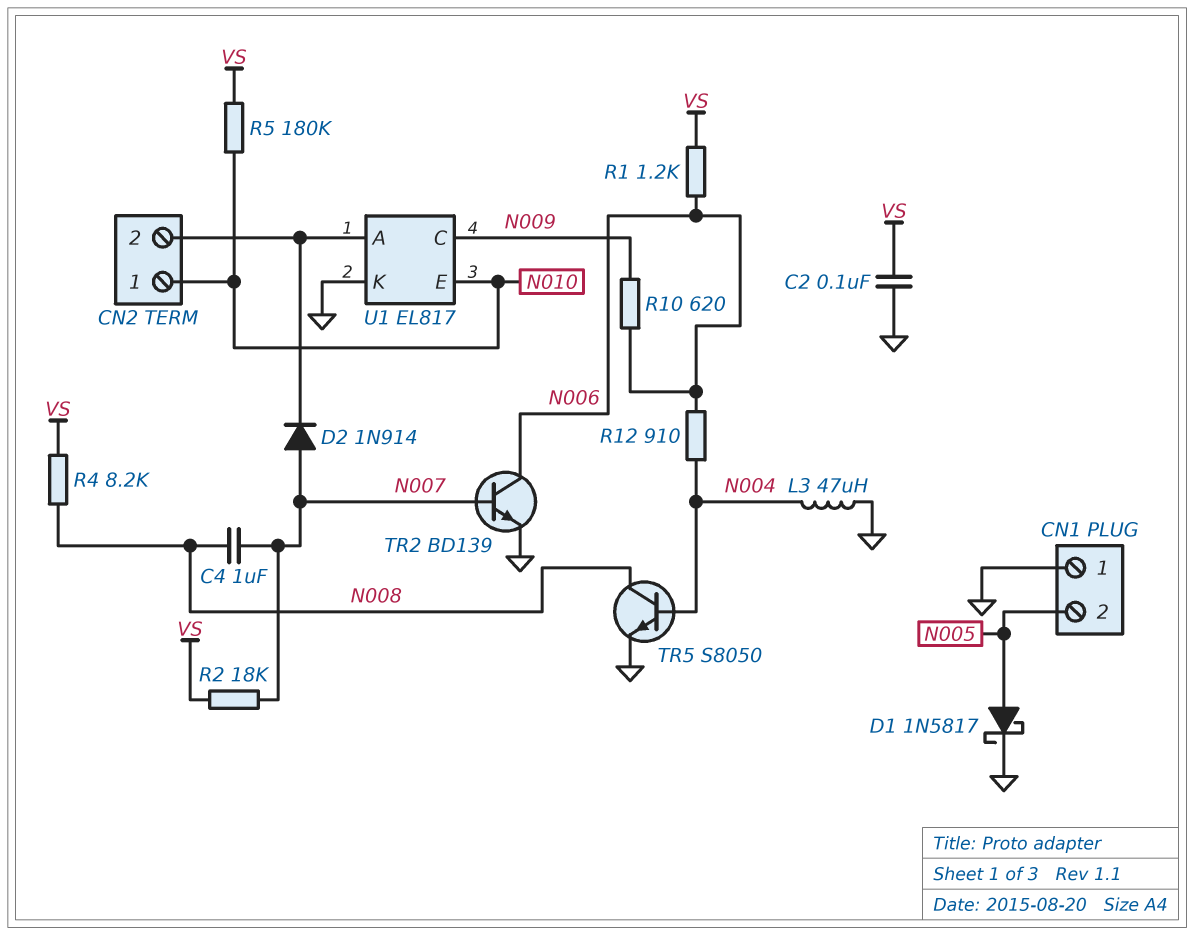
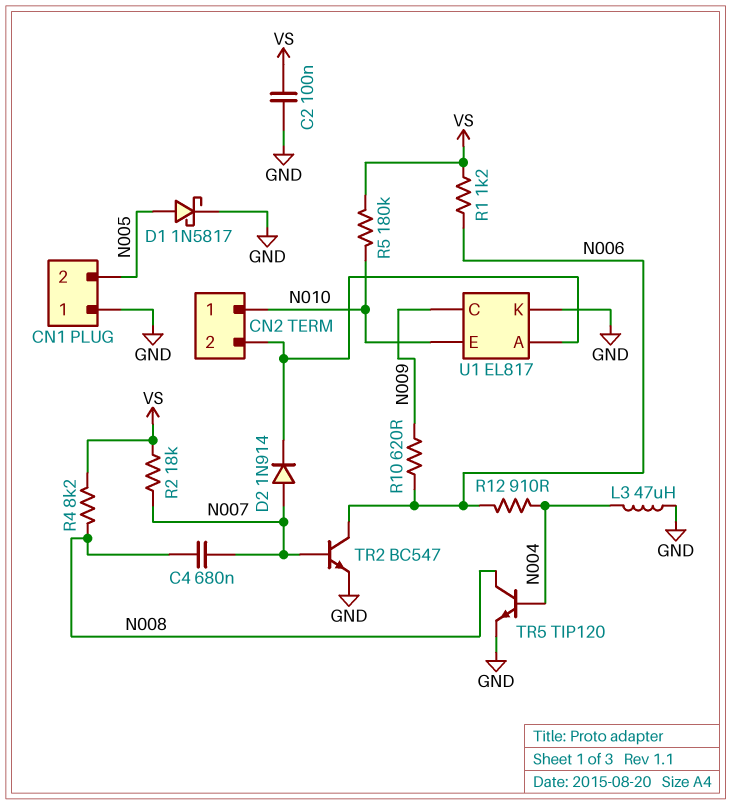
C4: 1uF (N007, N008) -> 680nF (N007, N008)
TR2: NPN BD139 (B N007, C N006, E GND) -> NPN BC547 (B N007, C N006, E GND)
TR5: NPN S8050 (B N004, C N008, E GND) -> NPN TIP120 (B N004, C N008, E GND)

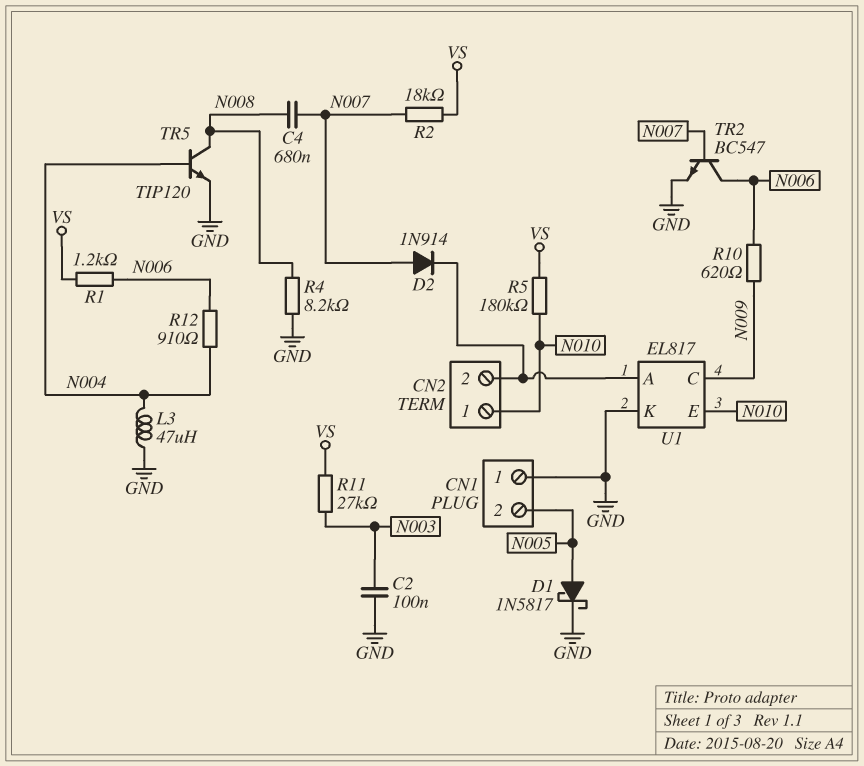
C2: 100nF (GND, VS) -> 100nF (GND, N003)
R4: 8.2k (N008, VS) -> 8.2k (GND, N008)
R11: none -> 27k (N003, VS)

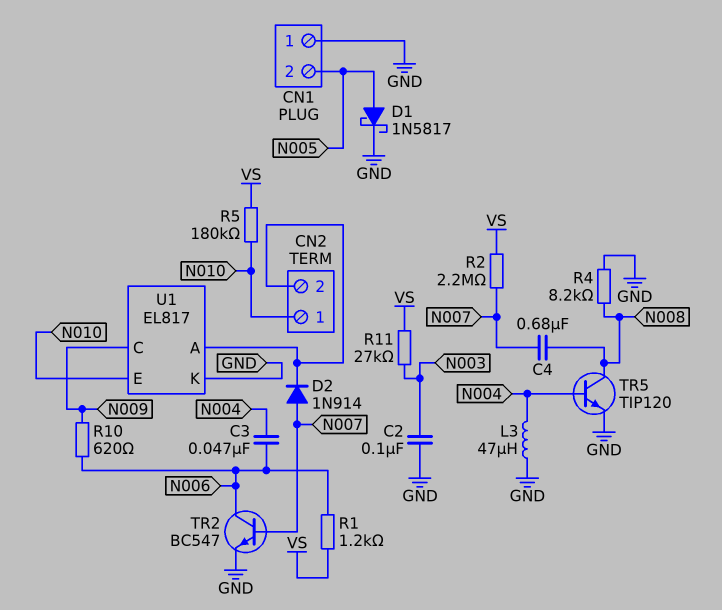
C3: none -> 47nF (N004, N006)
R2: 18k (N007, VS) -> 2.2M (N007, VS)
R12: 910 (N004, N006) -> none

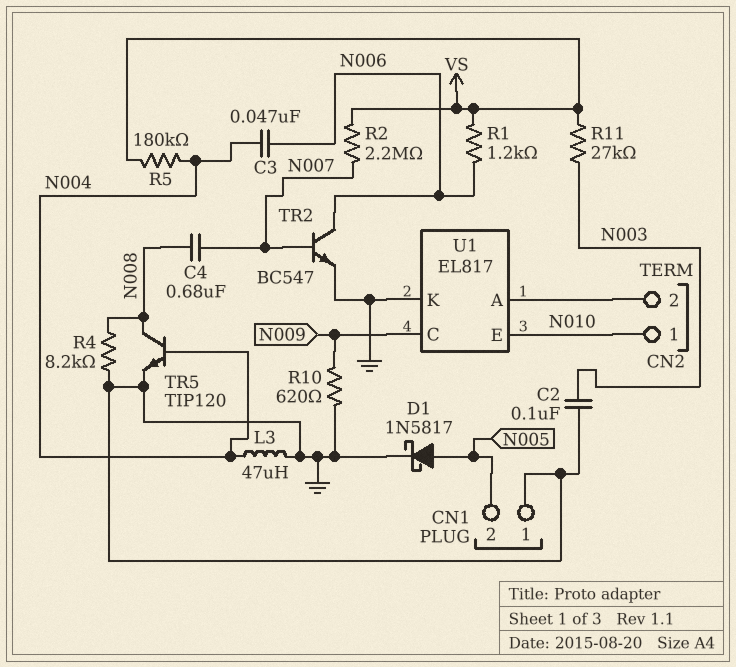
D2: diode 1N914 (A N007, K CN2/2) -> none
R5: 180k (N010, VS) -> 180k (N004, VS)
R10: 620 (N006, N009) -> 620 (GND, N009)

